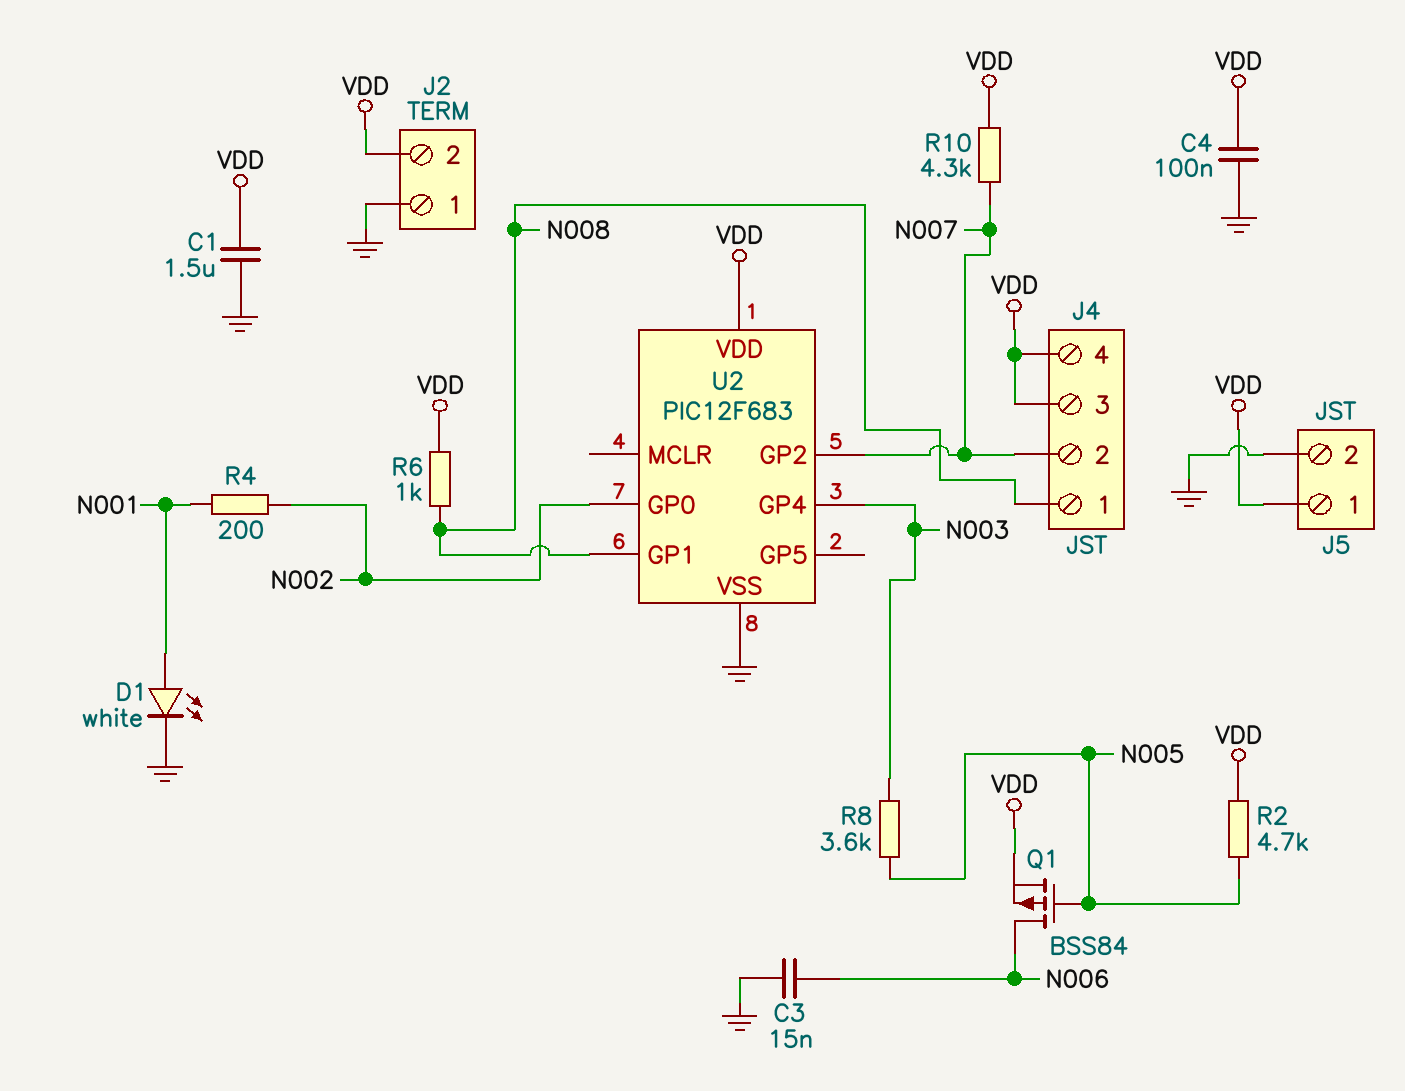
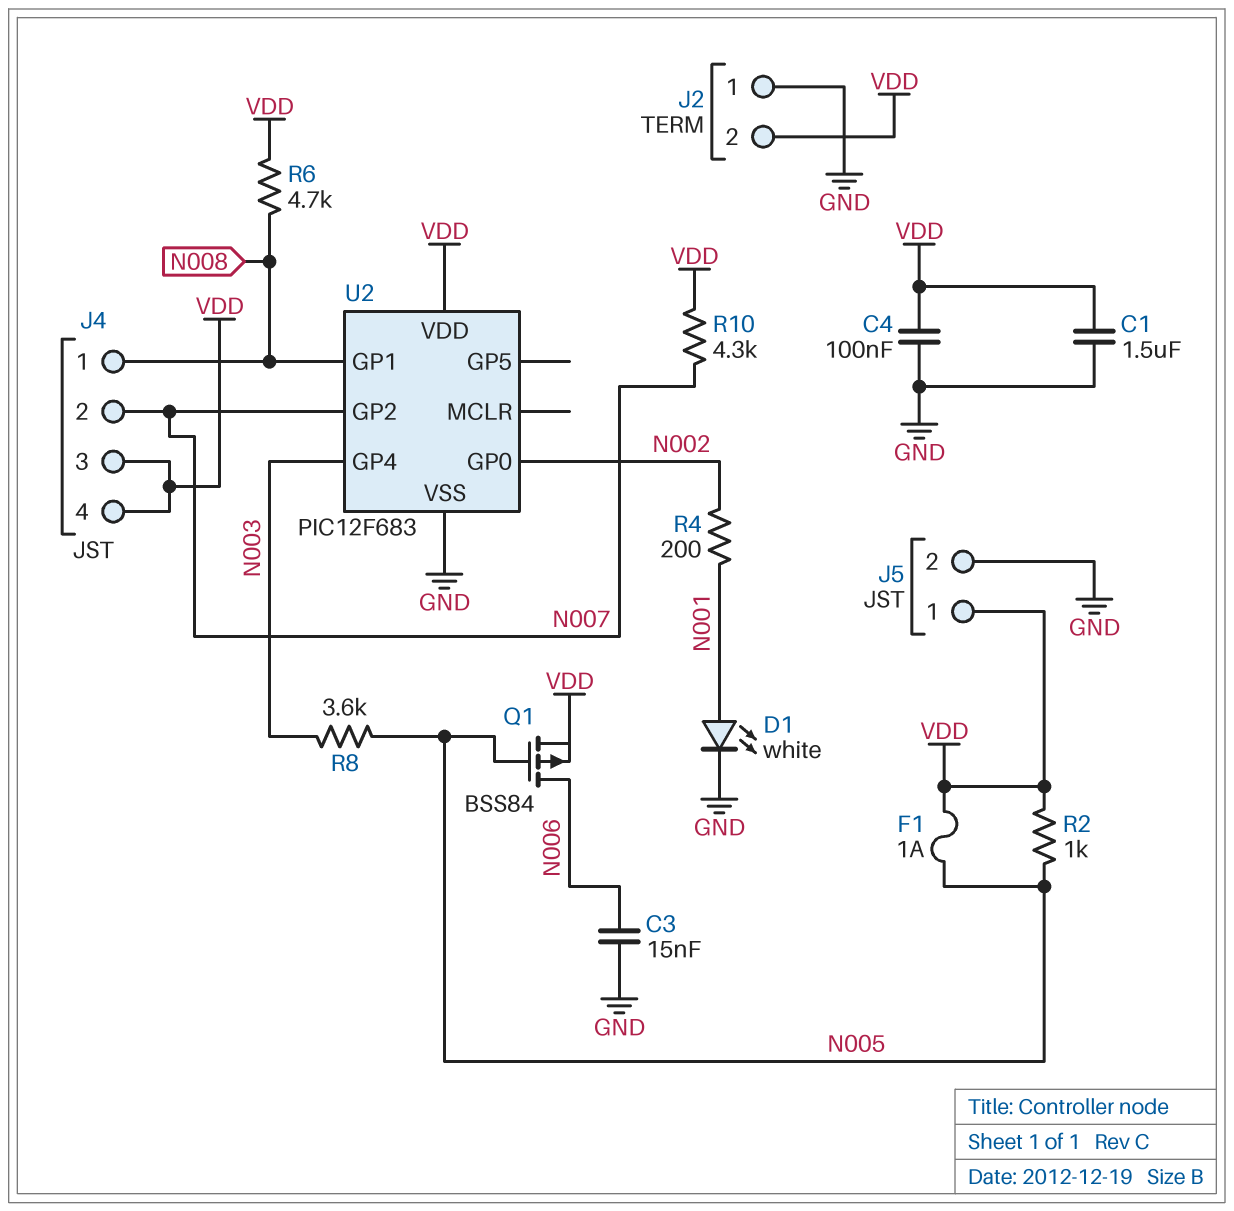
F1: none -> 1A (N005, VDD)
R2: 4.7k (N005, VDD) -> 1k (N005, VDD)
R6: 1k (N008, VDD) -> 4.7k (N008, VDD)

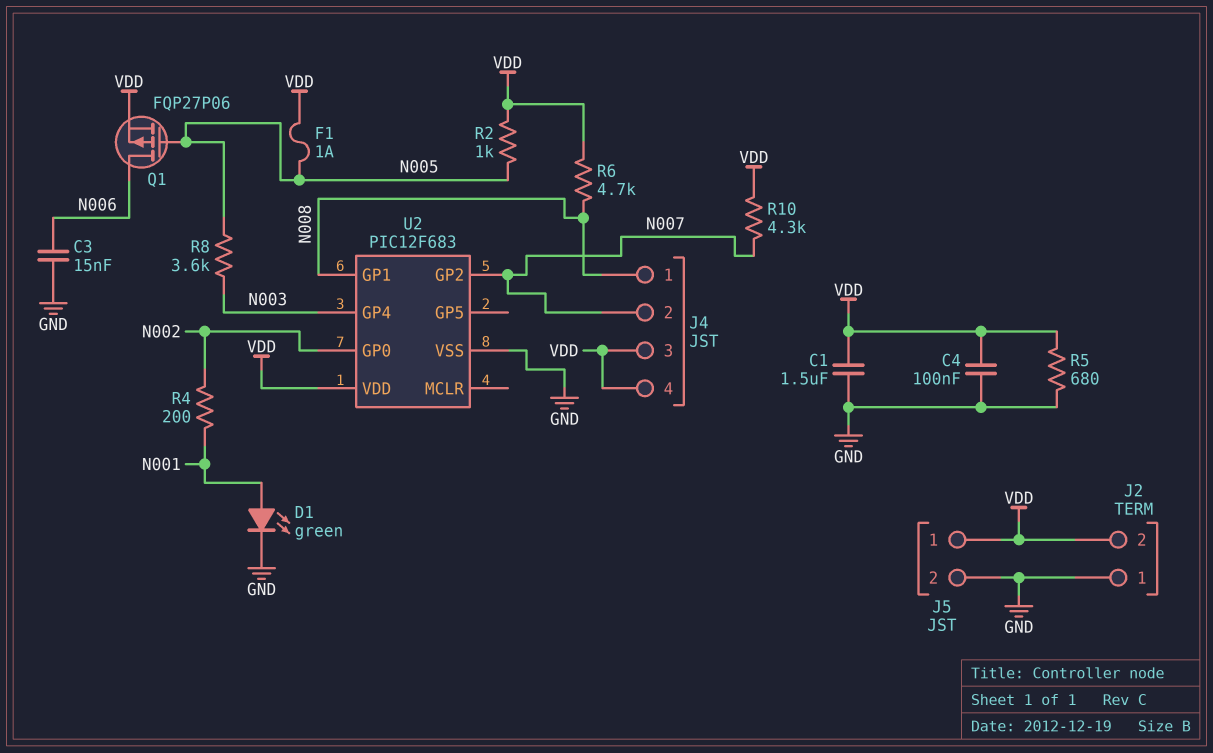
D1: LED white (A N001, K GND) -> LED green (A N001, K GND)
Q1: PMOS BSS84 (G N005, D N006, S VDD) -> PMOS FQP27P06 (G N005, D N006, S VDD)
R5: none -> 680 (GND, VDD)

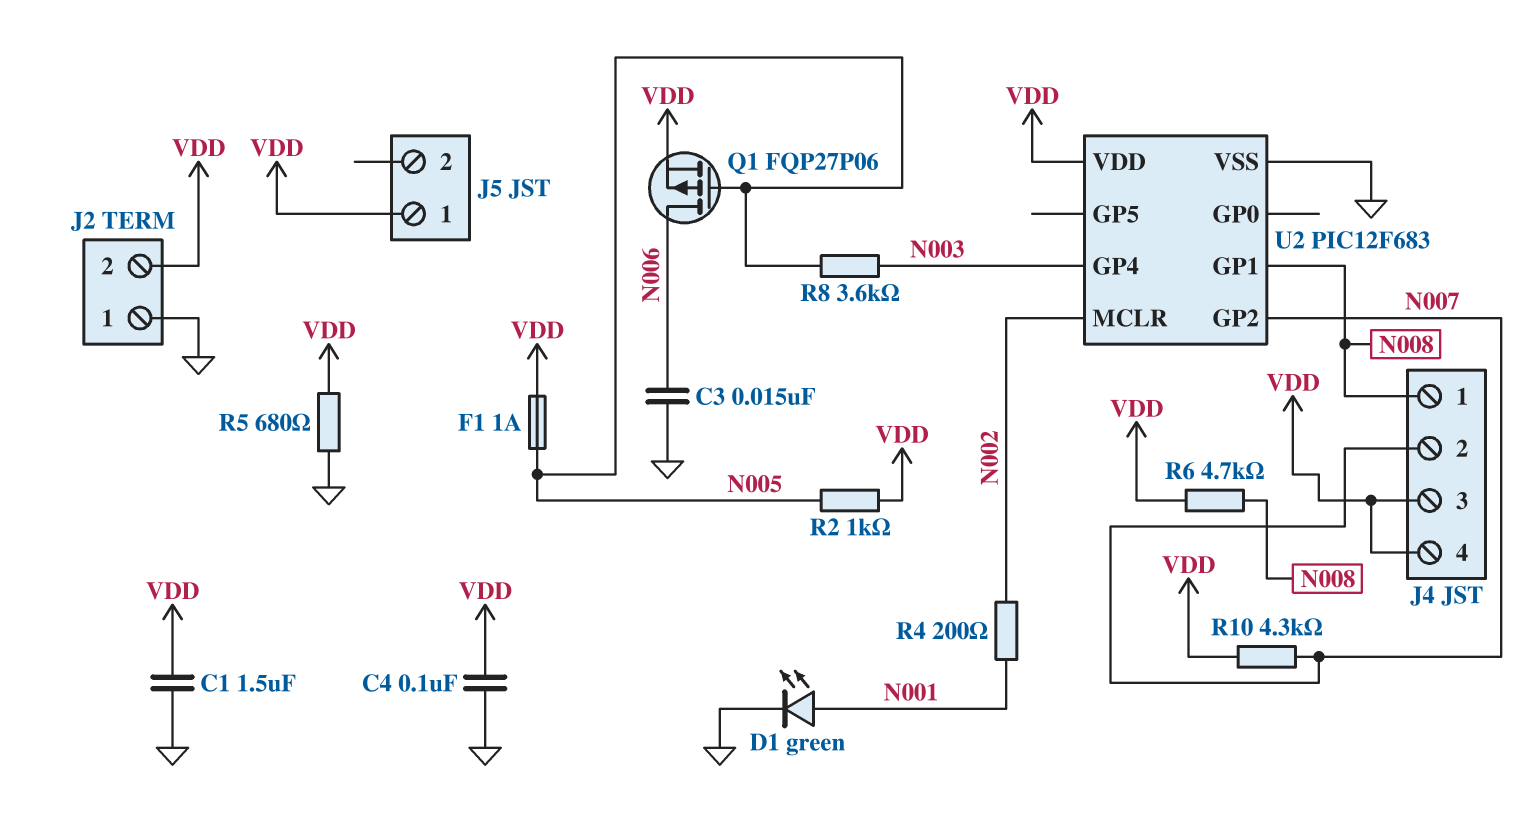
J5 pin 2: GND -> none
U2 pin GP0: N002 -> none
U2 pin MCLR: none -> N002

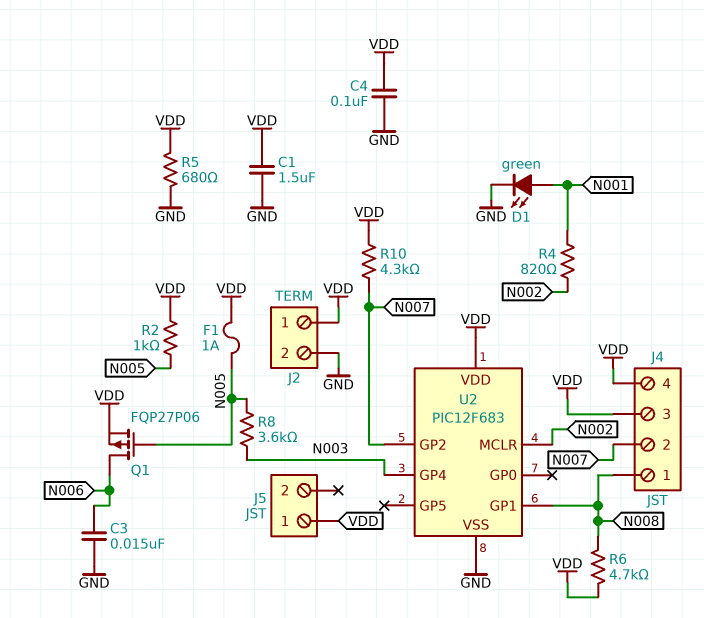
J2 pin 1: GND -> VDD
J2 pin 2: VDD -> GND
R4: 200 (N001, N002) -> 820 (N001, N002)

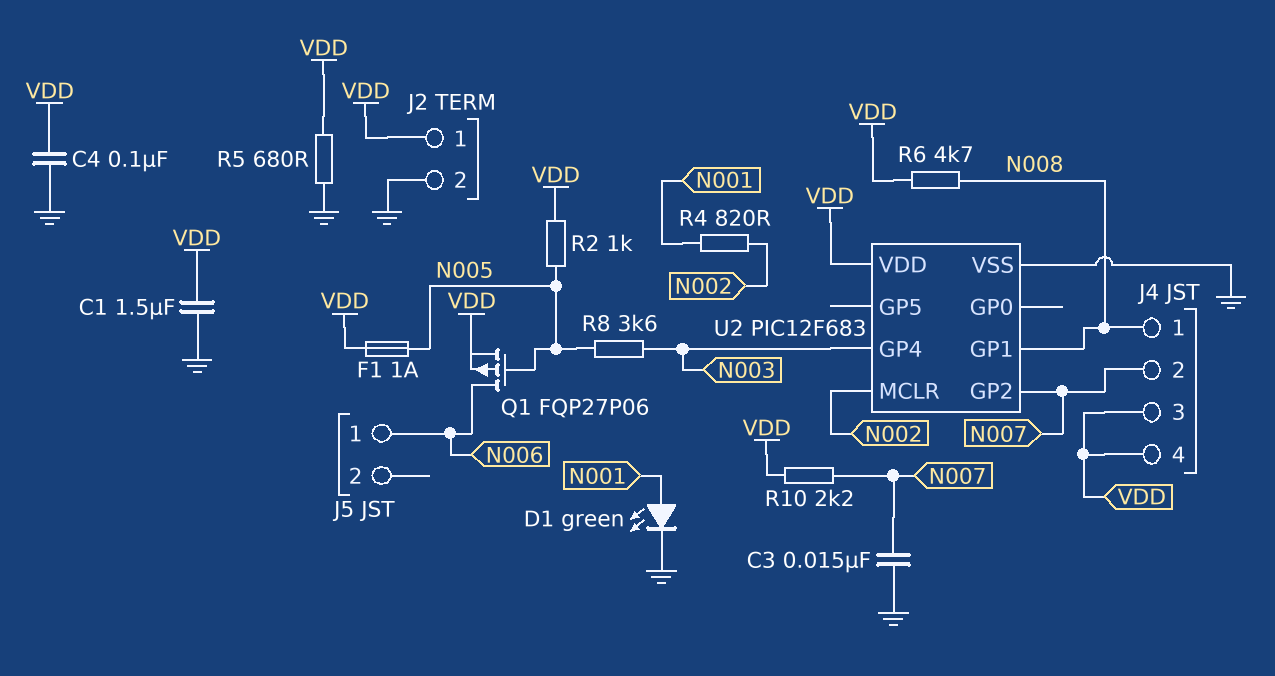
C3: 15nF (GND, N006) -> 15nF (GND, N007)
J5 pin 1: VDD -> N006
R10: 4.3k (N007, VDD) -> 2.2k (N007, VDD)

